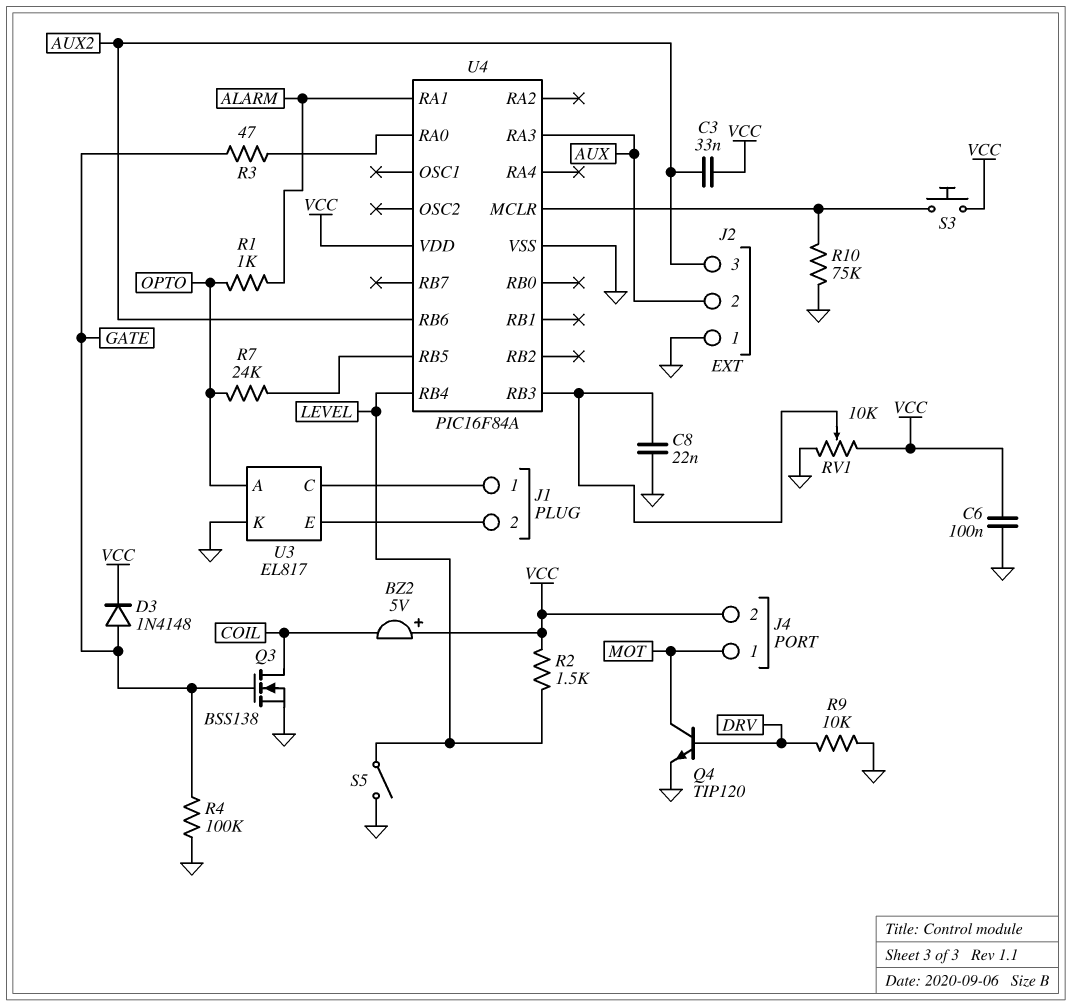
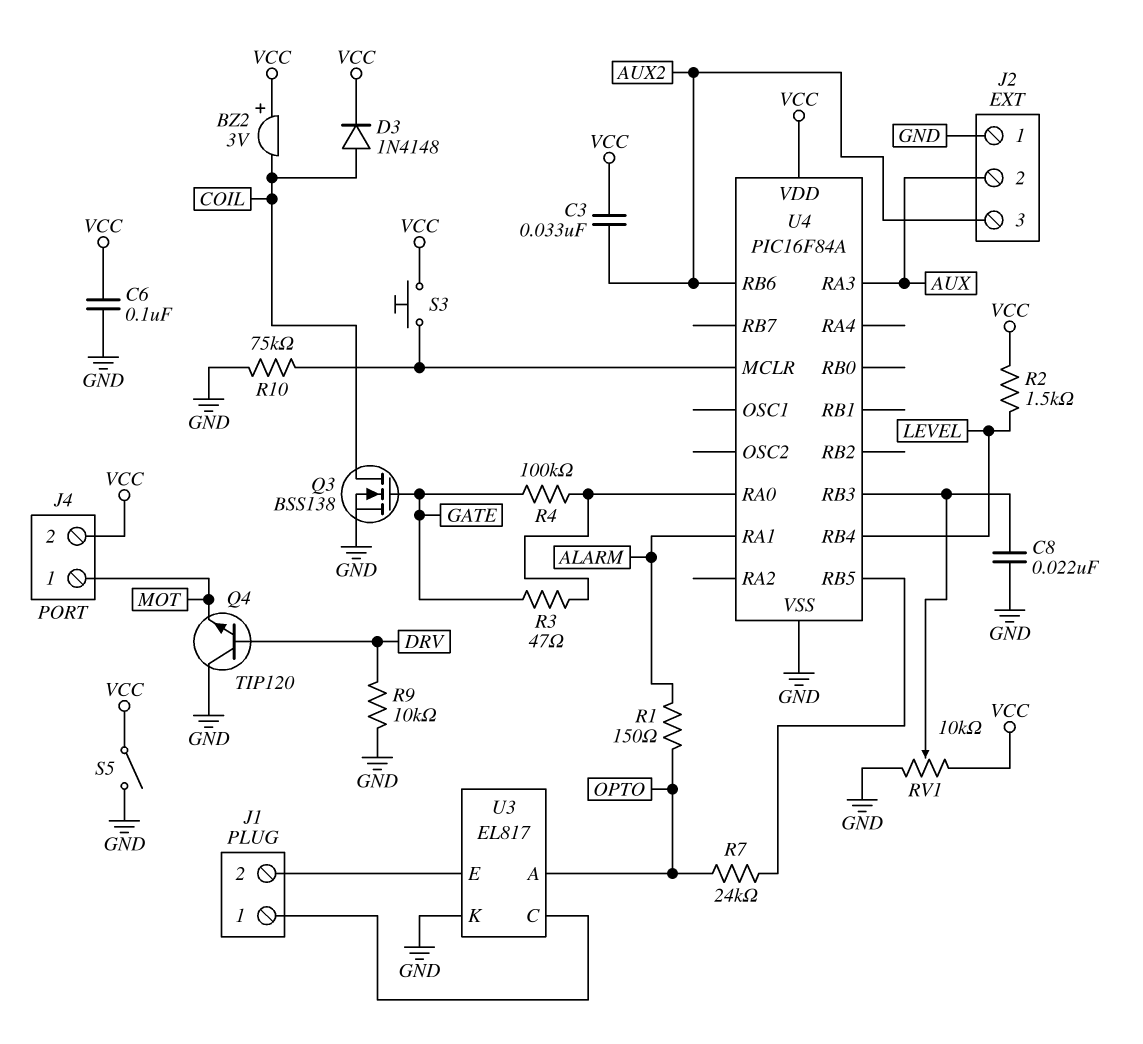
BZ2: buzzer 5V (plus VCC, minus COIL) -> buzzer 3V (plus VCC, minus COIL)
D3: diode 1N4148 (A GATE, K VCC) -> diode 1N4148 (A COIL, K VCC)
Q4: NPN TIP120 (B DRV, C MOT, E GND) -> NPN TIP120 (B DRV, C GND, E MOT)
R1: 1k (ALARM, OPTO) -> 150 (ALARM, OPTO)
R4: 100k (GATE, GND) -> 100k (GATE, U4/RA0)
S5: switch (GND, LEVEL) -> switch (GND, VCC)

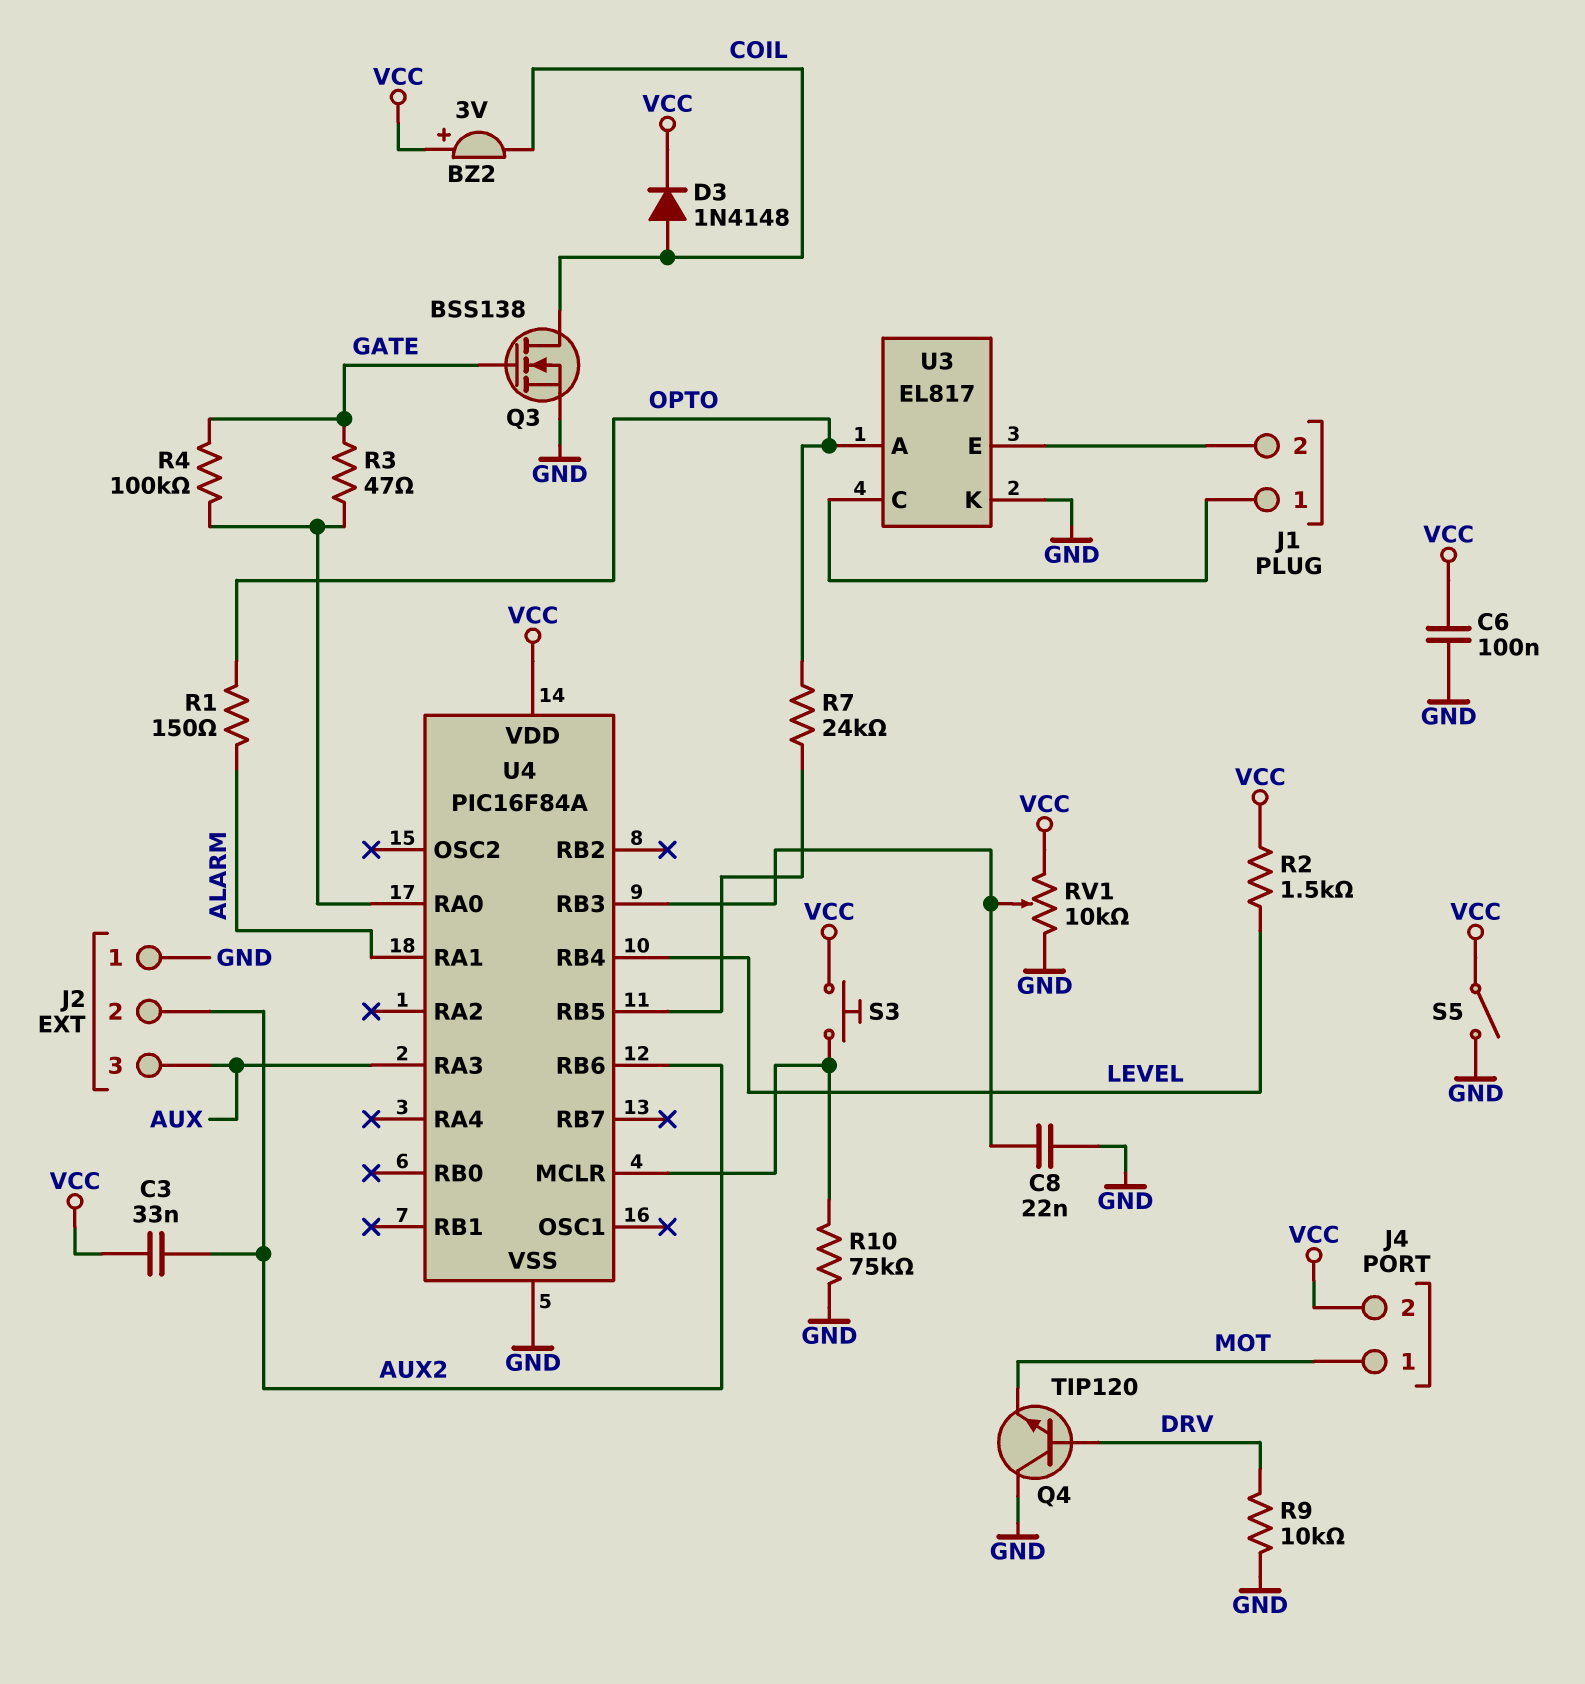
J2 pin 2: AUX -> AUX2
J2 pin 3: AUX2 -> AUX

